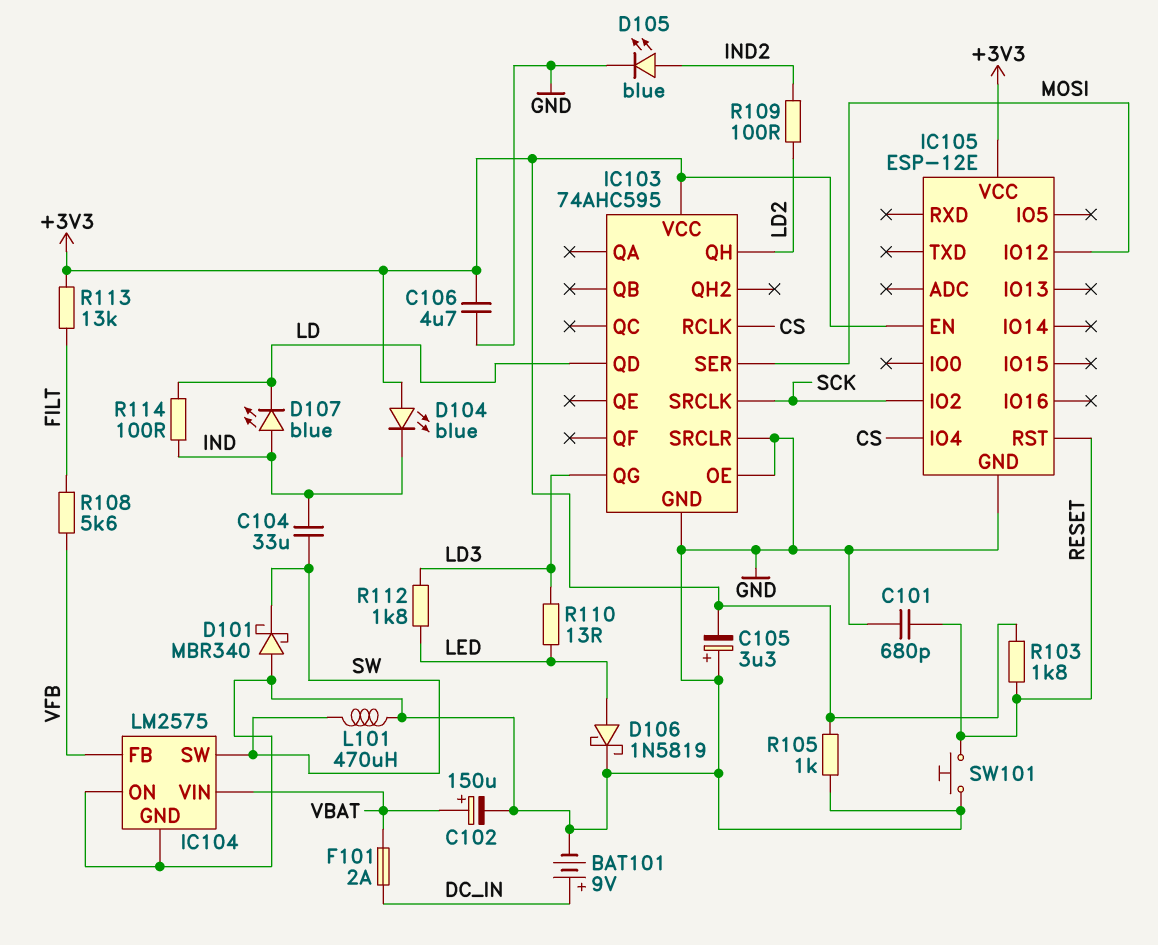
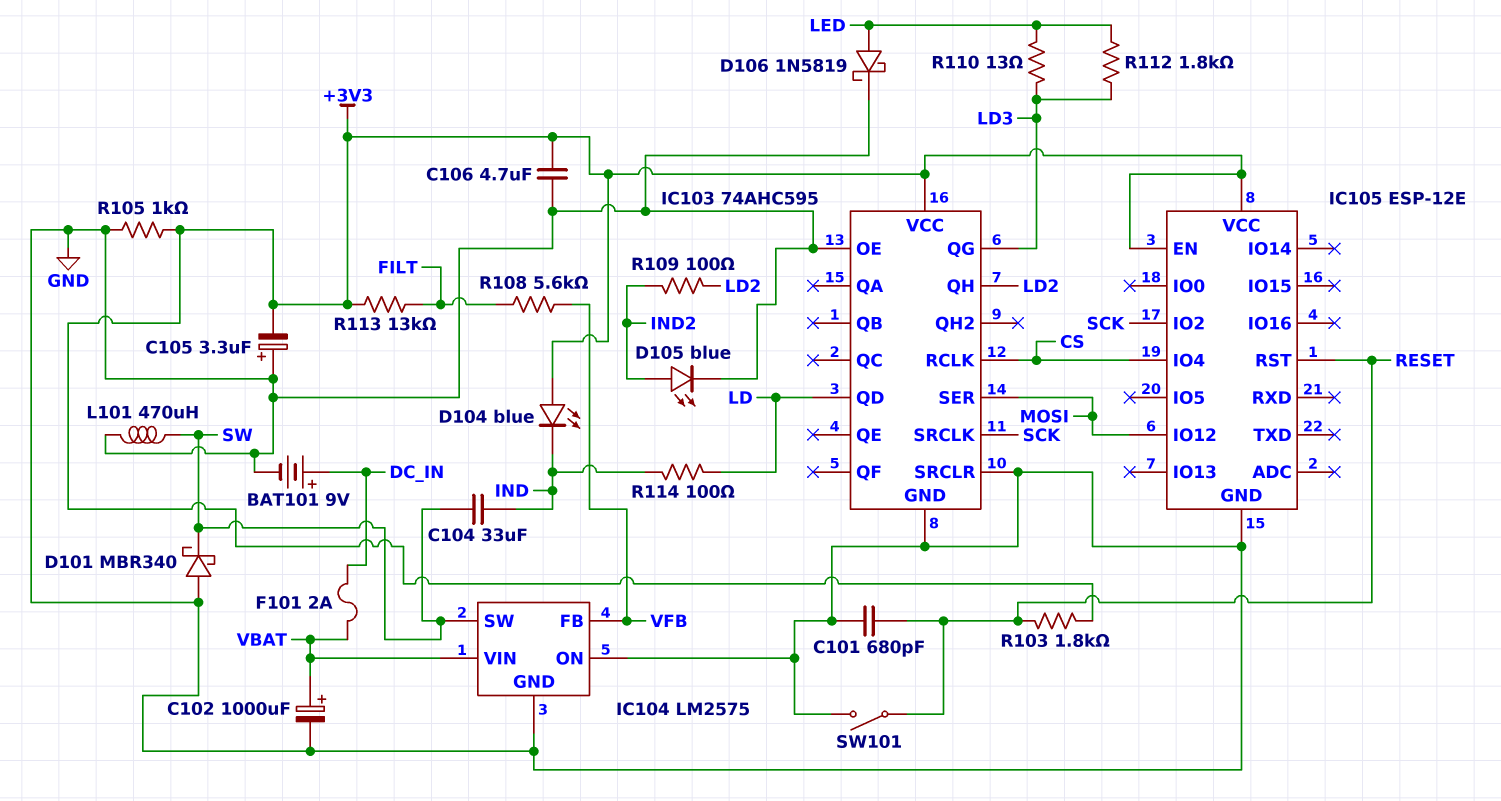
C102: 150uF (plus VBAT, minus GND) -> 1000uF (plus VBAT, minus GND)
D107: LED blue (A IND, K LD) -> none
SW101: button (GND, RESET) -> switch (GND, RESET)

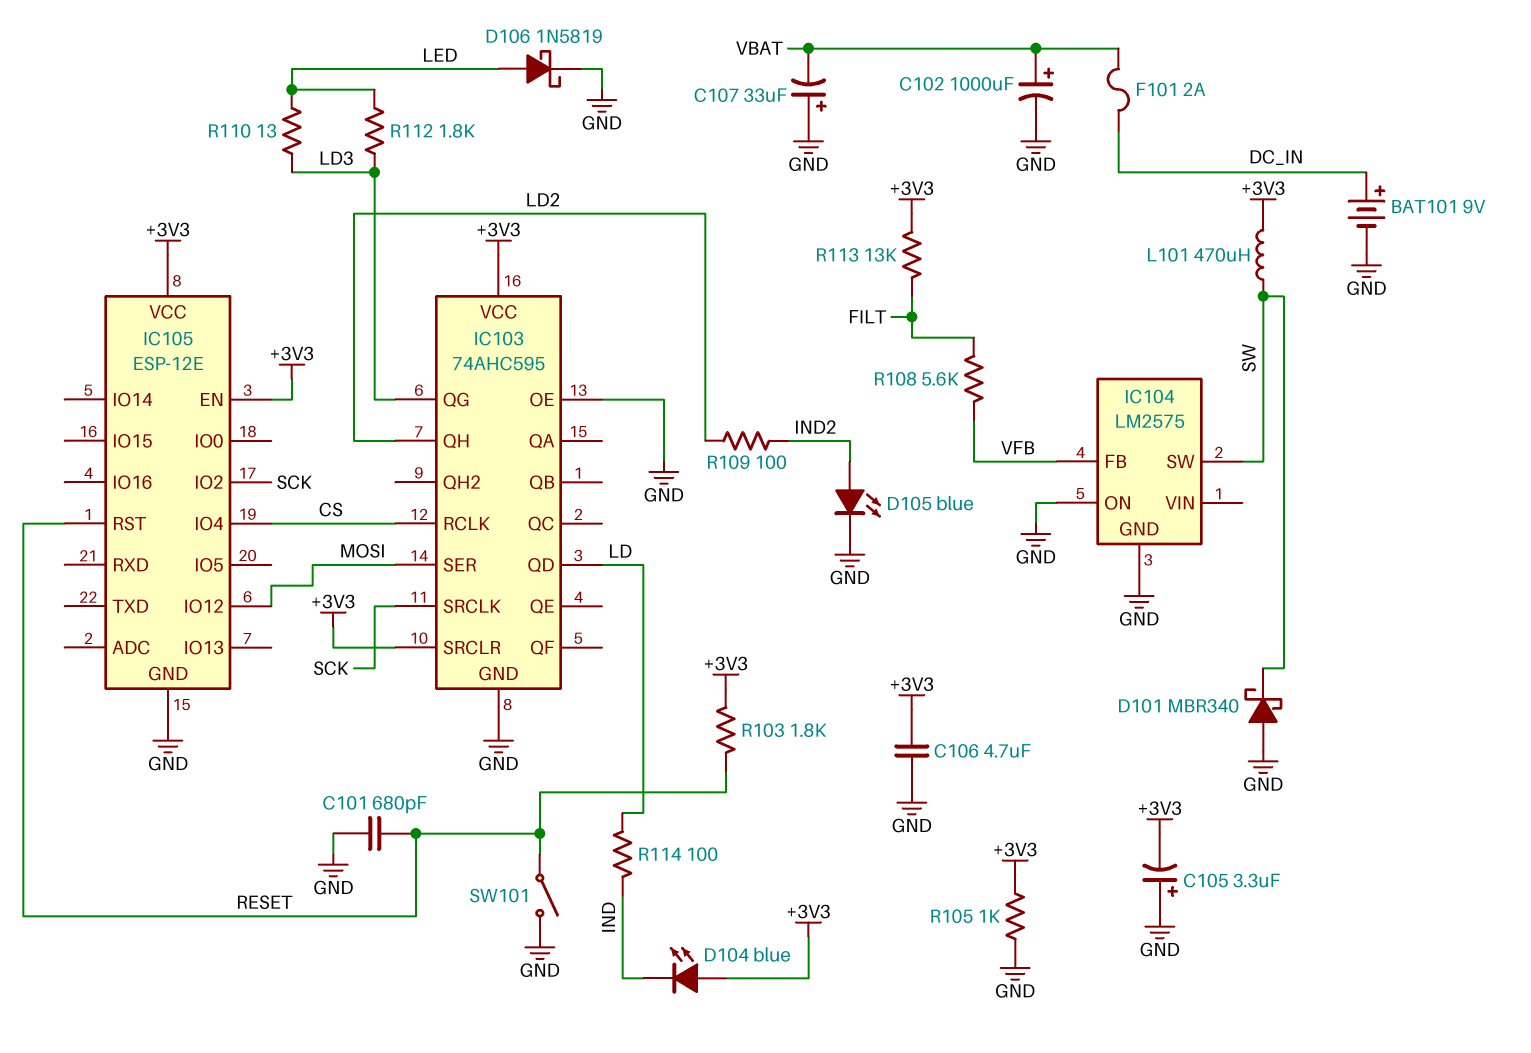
C104: 33uF (IND, SW) -> none
C107: none -> 33uF (plus GND, minus VBAT)
IC103 pin SRCLR: GND -> +3V3
IC104 pin VIN: VBAT -> none
L101: 470uH (GND, SW) -> 470uH (+3V3, SW)

